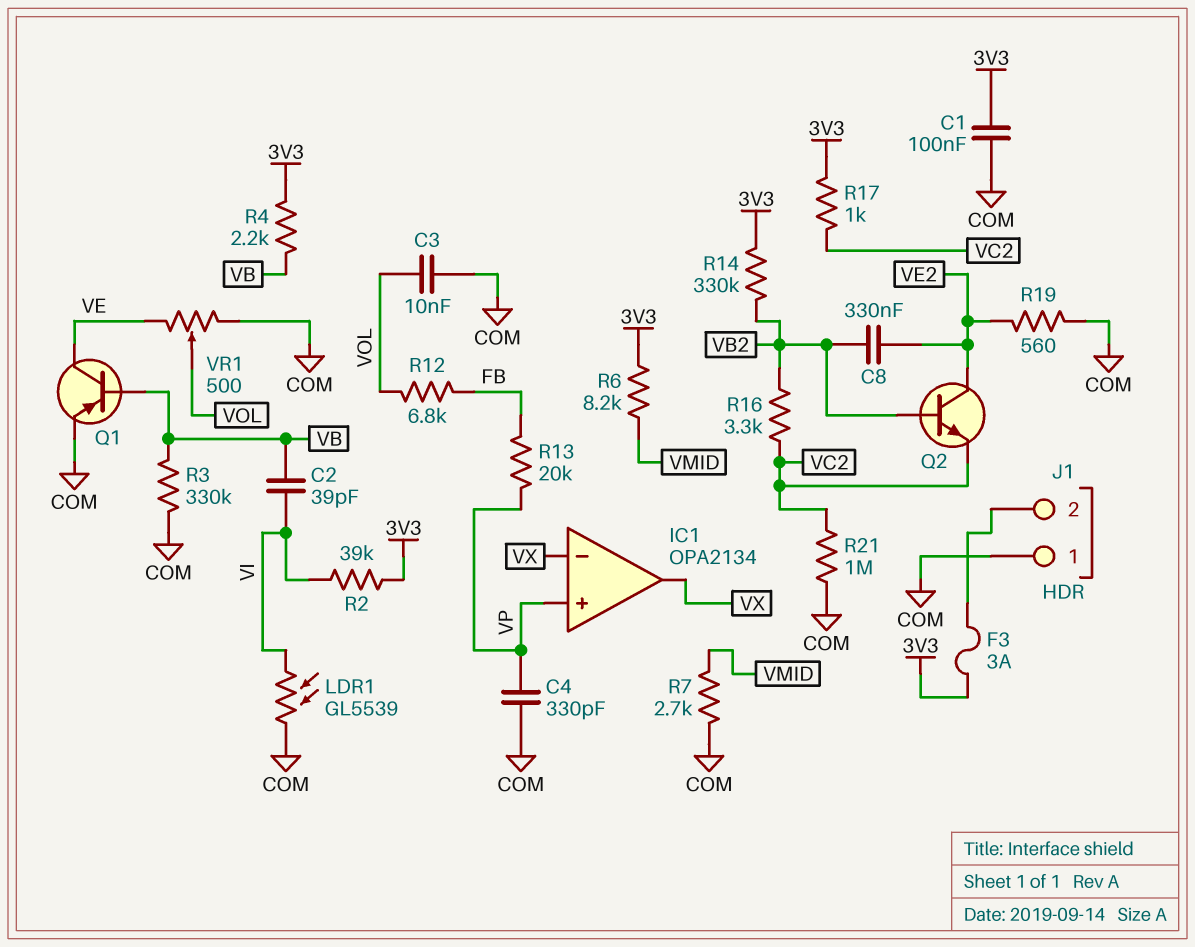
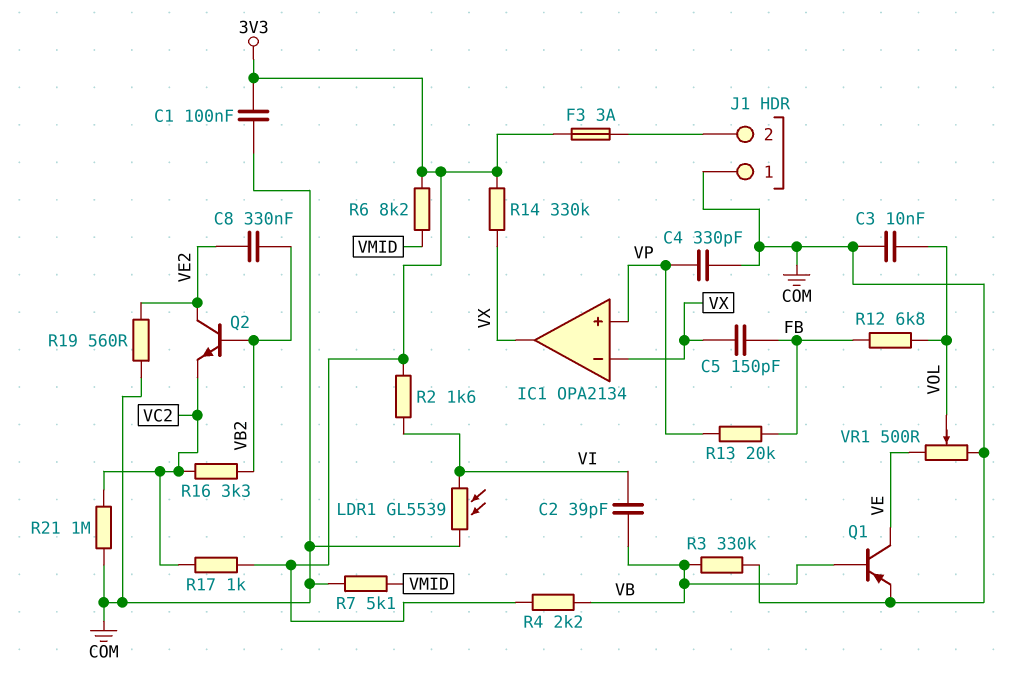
C5: none -> 150pF (FB, VX)
R2: 39k (3V3, VI) -> 1.6k (3V3, VI)
R7: 2.7k (COM, VMID) -> 5.1k (COM, VMID)
R14: 330k (3V3, VB2) -> 330k (3V3, VX)

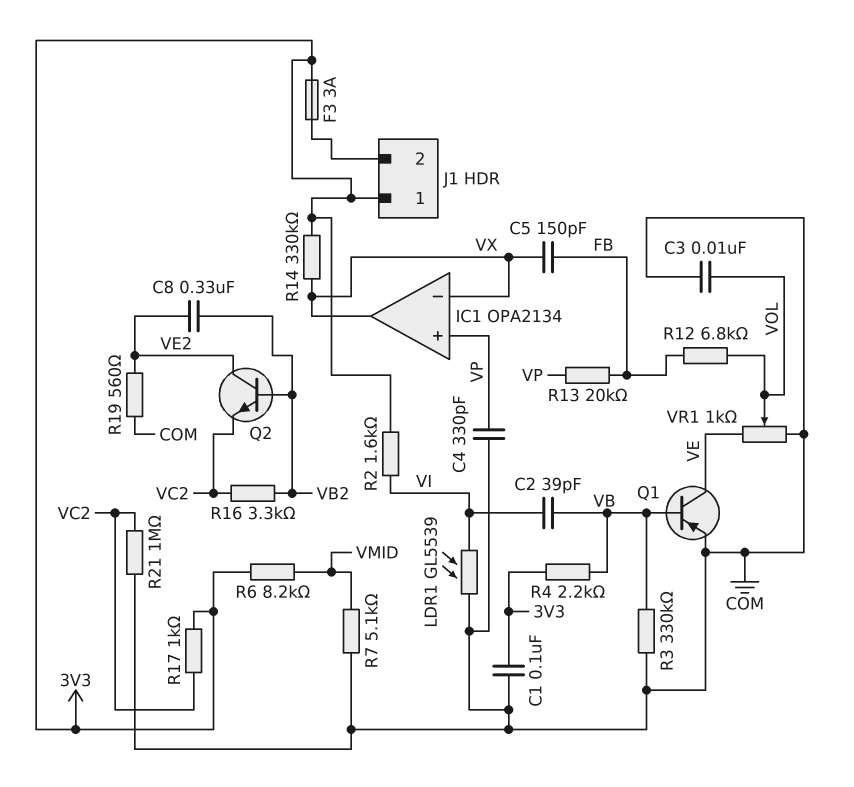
J1 pin 1: COM -> 3V3
VR1: 500 (COM, VE, wiper VOL) -> 1k (COM, VE, wiper VOL)

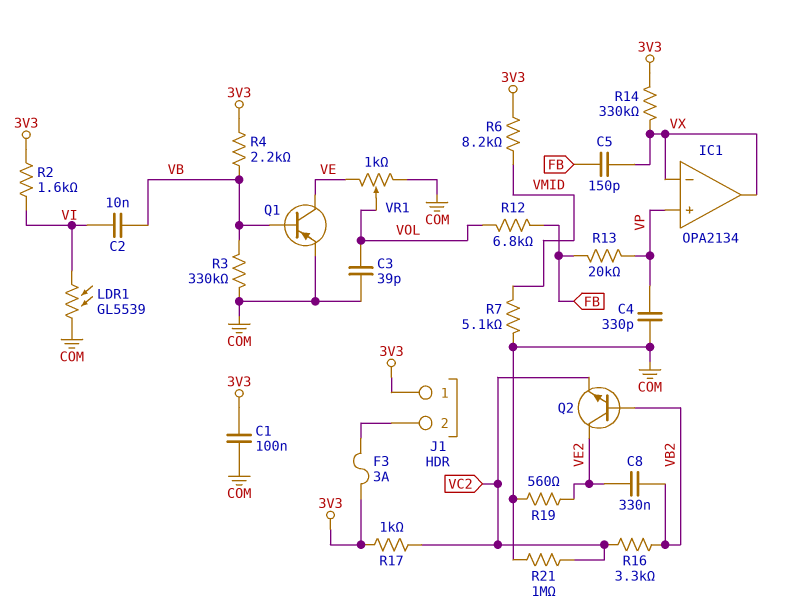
C2: 39pF (VB, VI) -> 10nF (VB, VI)
C3: 10nF (COM, VOL) -> 39pF (COM, VOL)

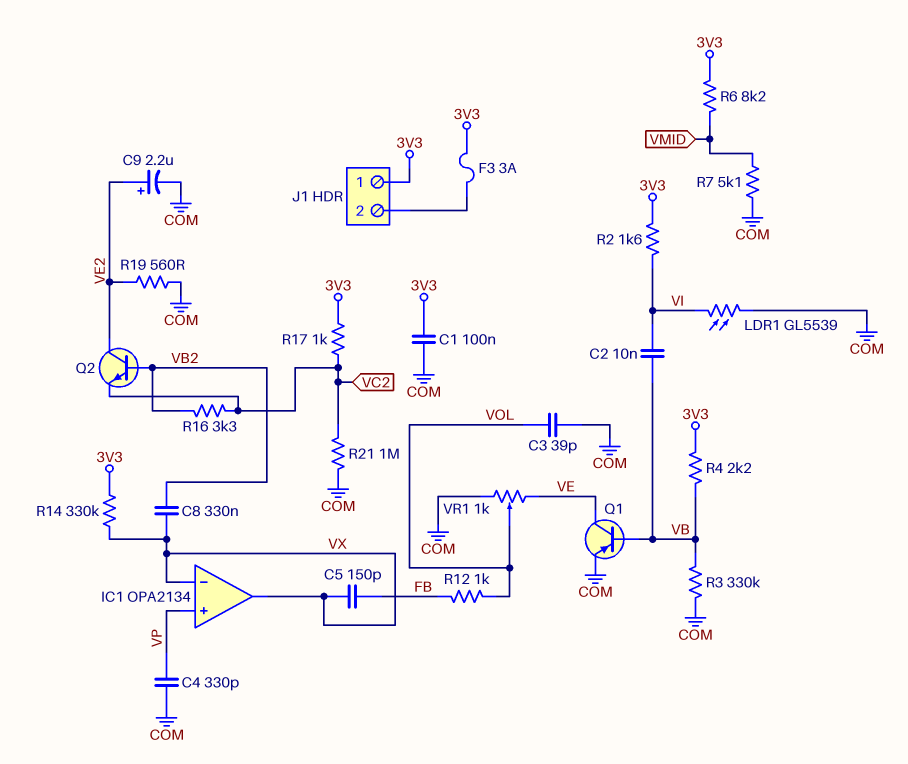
C8: 330nF (VB2, VE2) -> 330nF (VB2, VX)
C9: none -> 2.2uF (plus VE2, minus COM)
R12: 6.8k (FB, VOL) -> 1k (FB, VOL)
R13: 20k (FB, VP) -> none

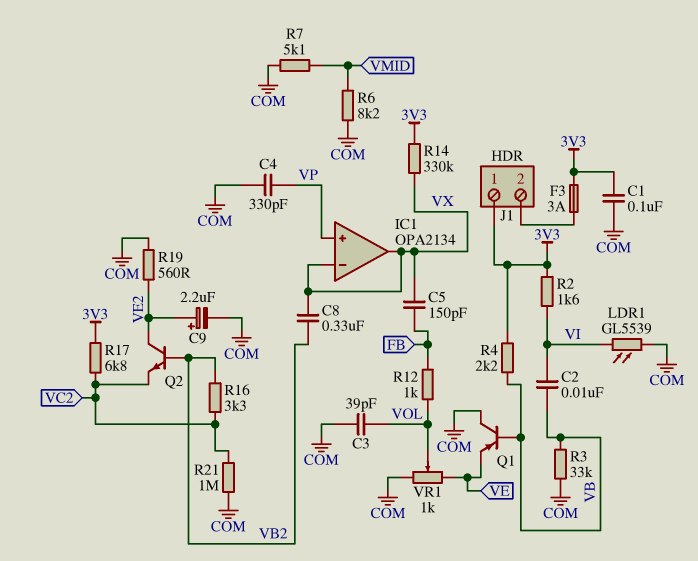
Q1: PNP (B VB, C VE, E COM) -> PNP (B VB, C COM, E VE)
R3: 330k (COM, VB) -> 33k (COM, VB)
R6: 8.2k (3V3, VMID) -> 8.2k (COM, VMID)
R17: 1k (3V3, VC2) -> 6.8k (3V3, VC2)

